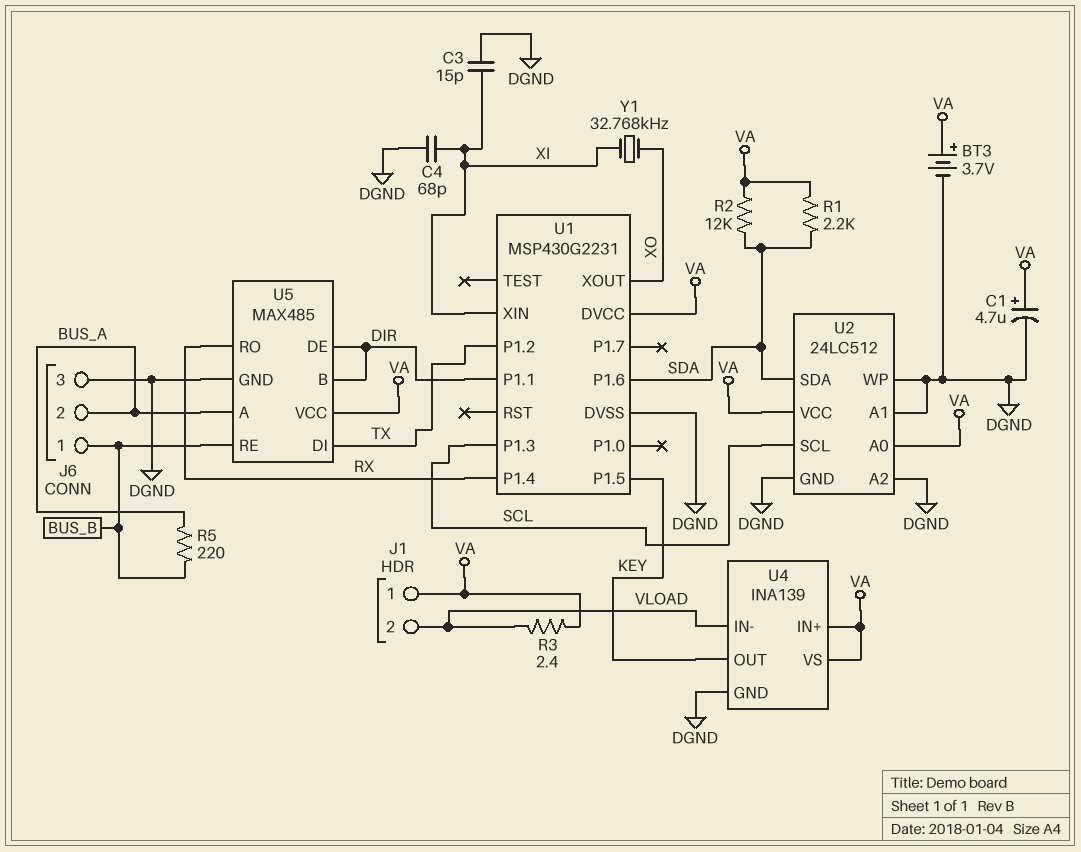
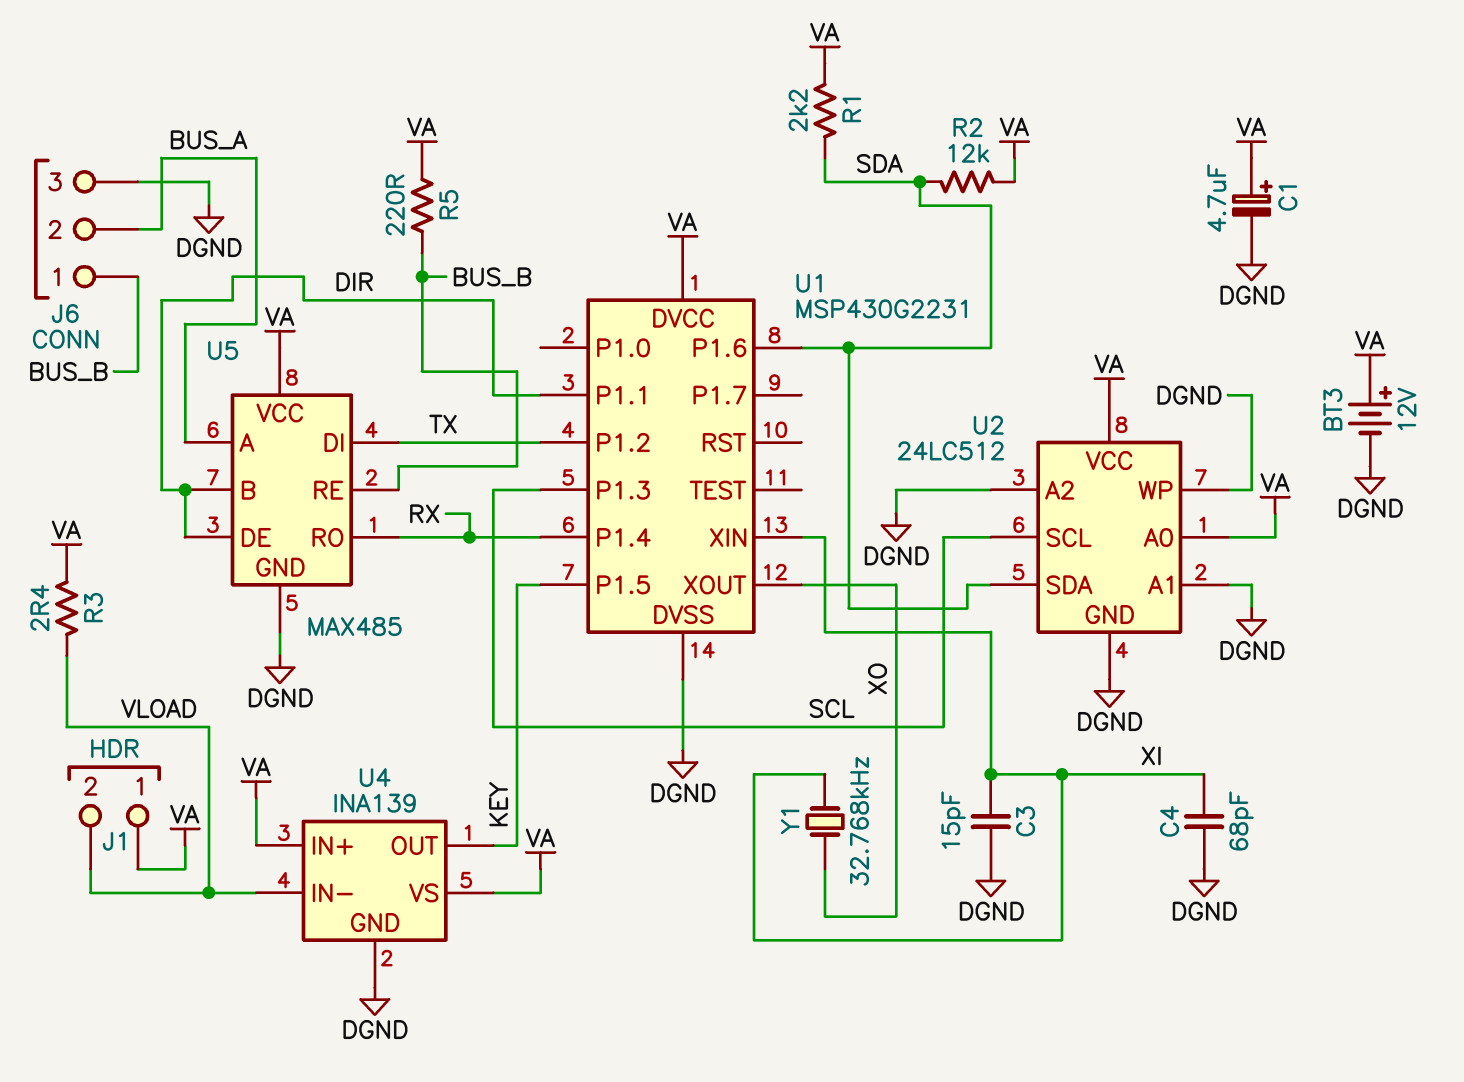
BT3: 3.7V (plus VA, minus DGND) -> 12V (plus VA, minus DGND)
R5: 220 (BUS_A, BUS_B) -> 220 (BUS_B, VA)

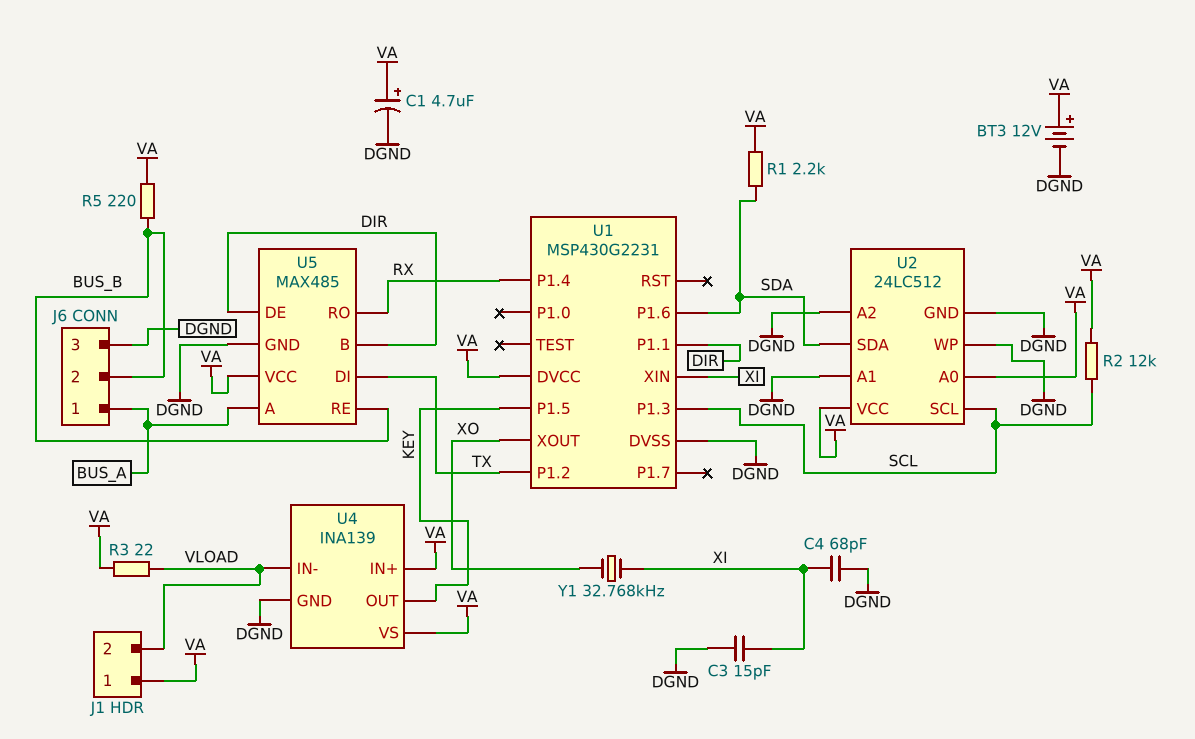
J6 pin 1: BUS_B -> BUS_A
J6 pin 2: BUS_A -> BUS_B
R2: 12k (SDA, VA) -> 12k (SCL, VA)
R3: 2.4 (VA, VLOAD) -> 22 (VA, VLOAD)

